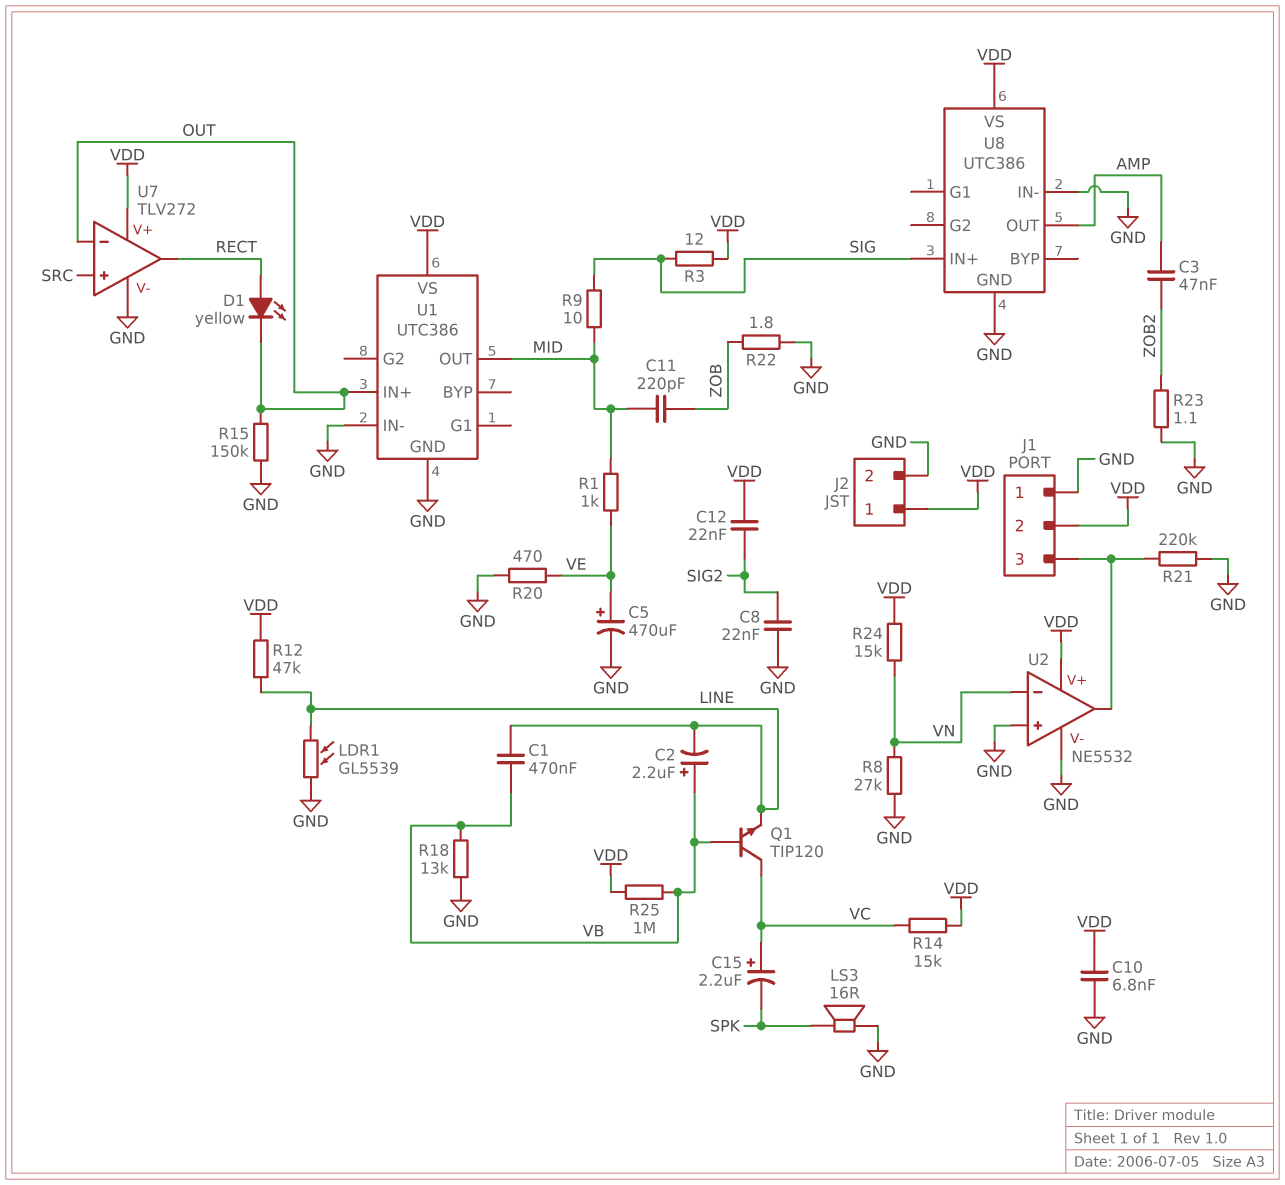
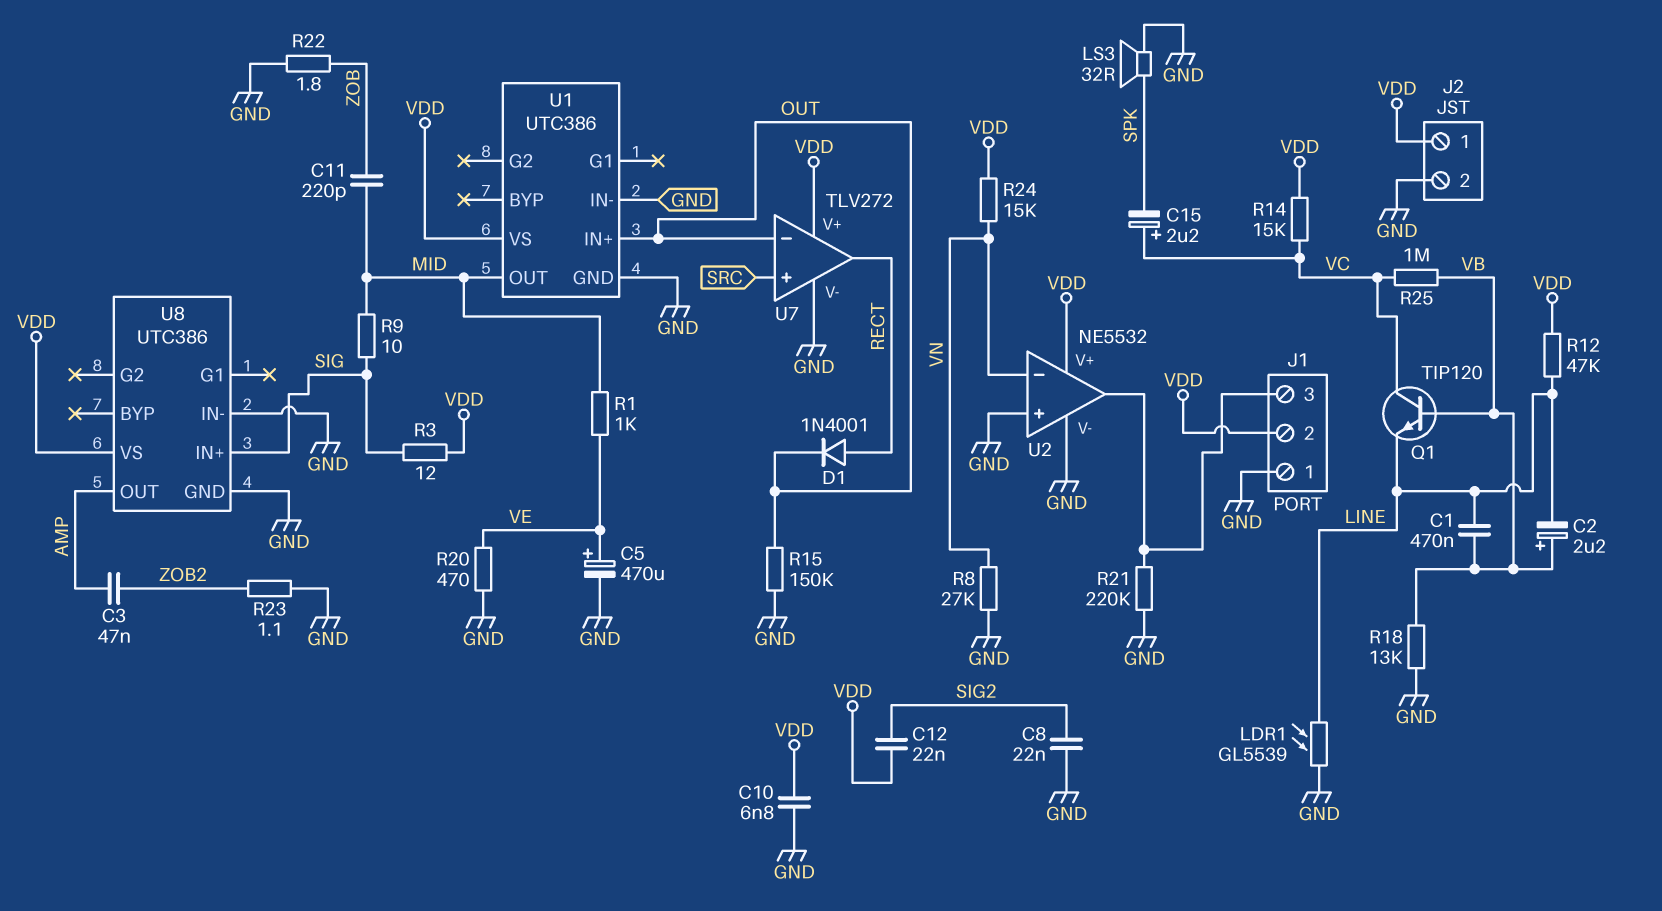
D1: LED yellow (A RECT, K OUT) -> diode 1N4001 (A RECT, K OUT)
LS3: speaker 16R (GND, SPK) -> speaker 32R (GND, SPK)
R25: 1M (VB, VDD) -> 1M (VB, VC)

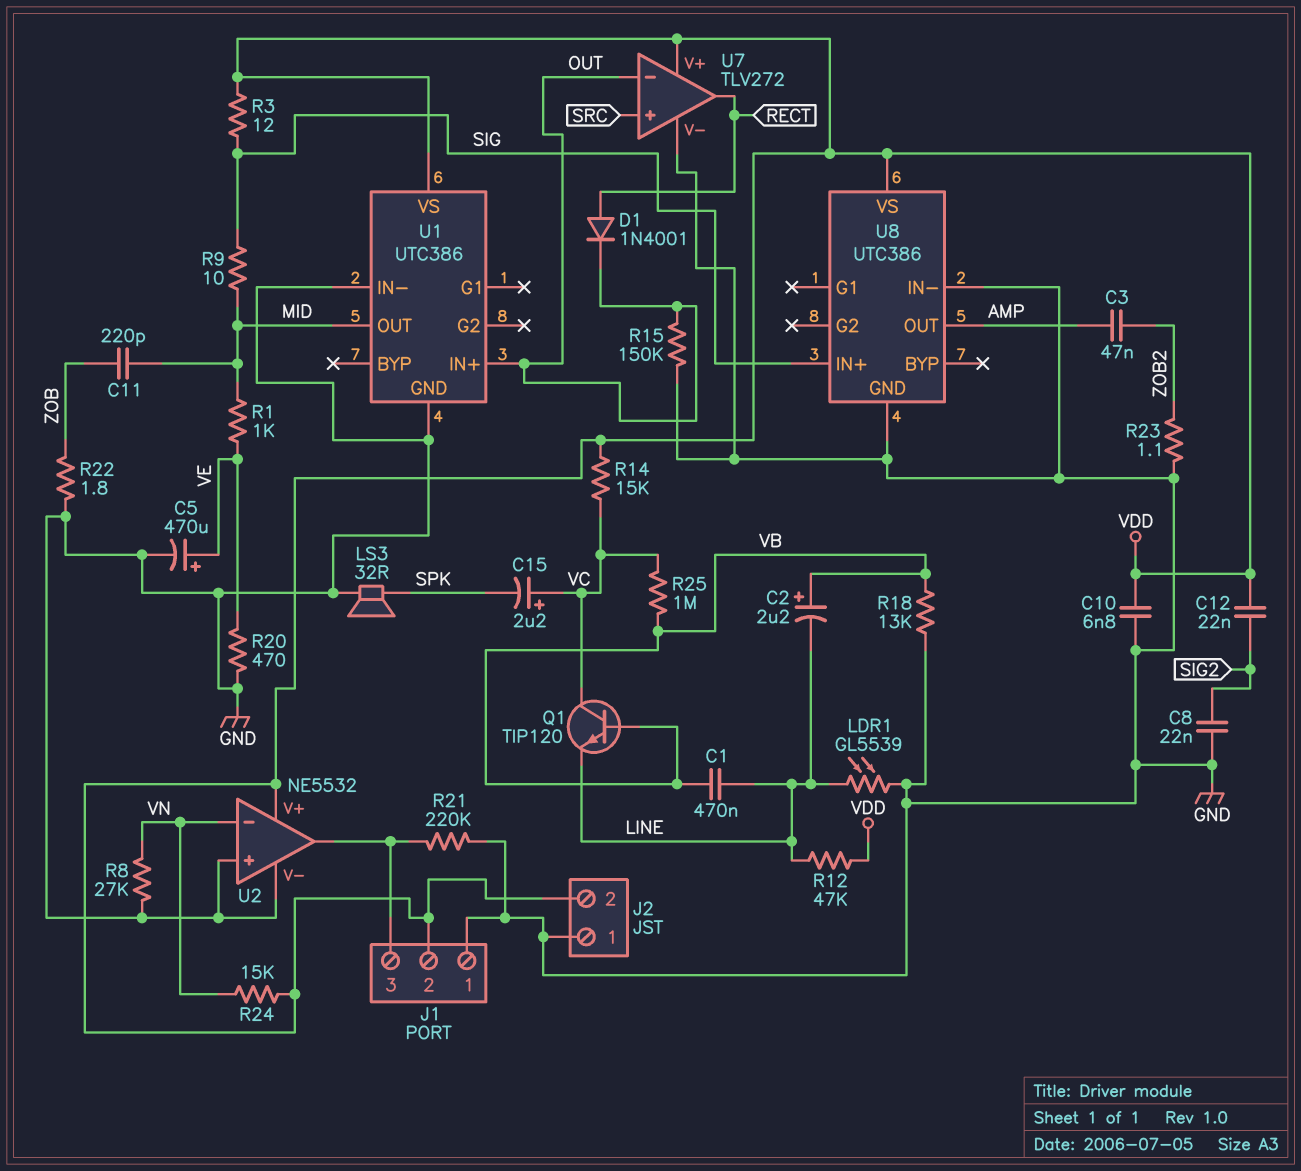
J2 pin 1: VDD -> GND
J2 pin 2: GND -> VDD

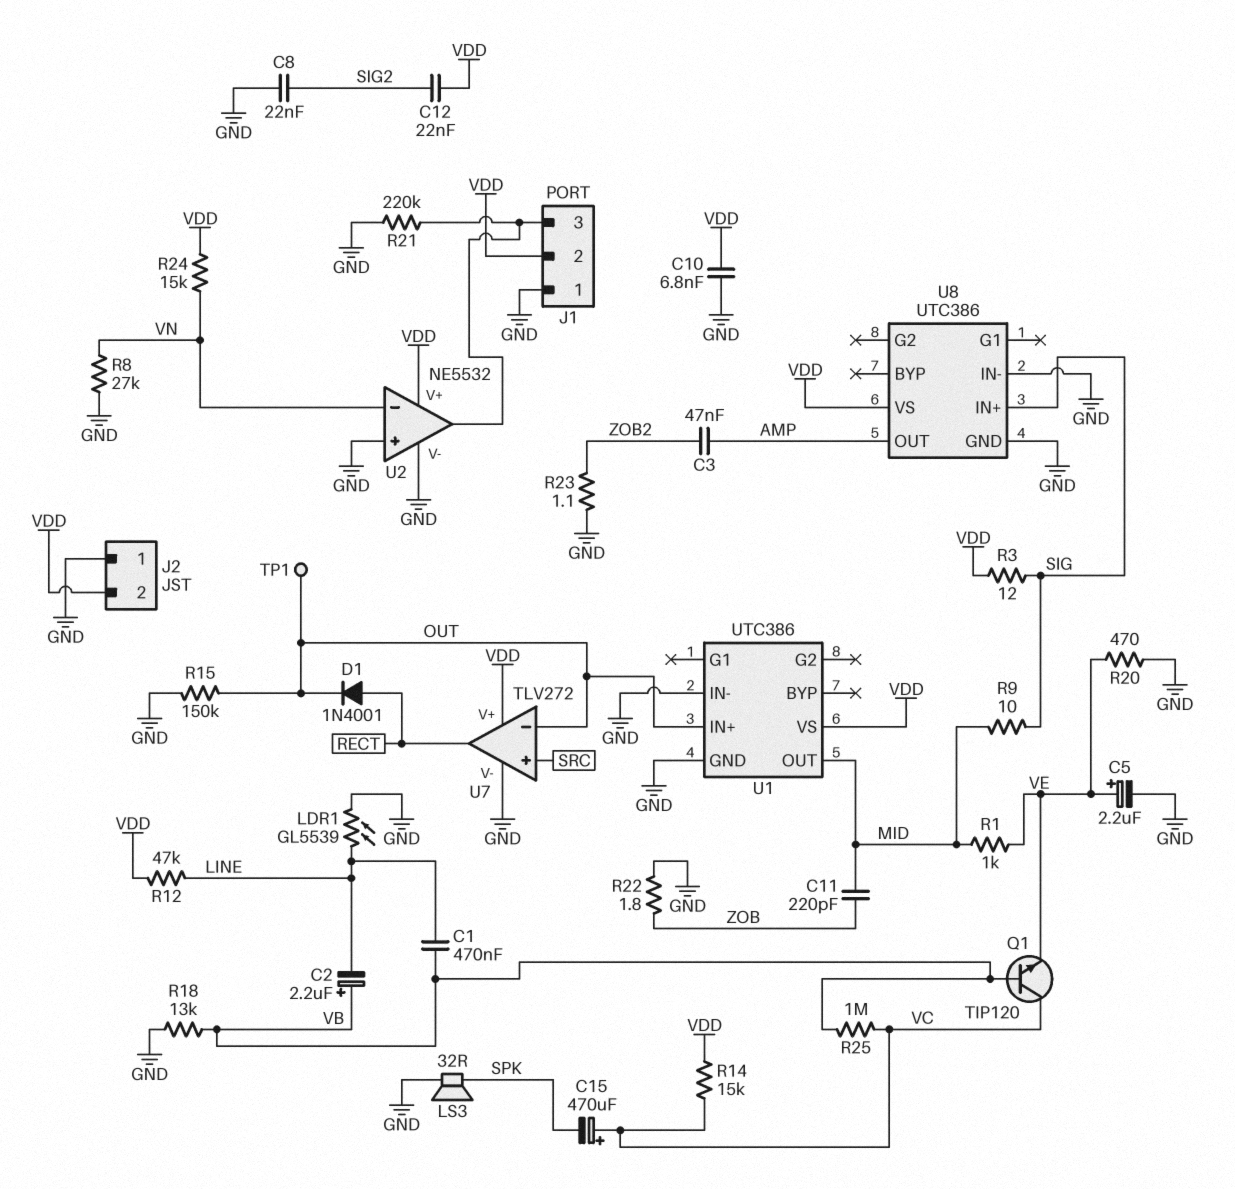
C5: 470uF (plus VE, minus GND) -> 2.2uF (plus VE, minus GND)
C15: 2.2uF (plus VC, minus SPK) -> 470uF (plus VC, minus SPK)
Q1: NPN TIP120 (B VB, C VC, E LINE) -> NPN TIP120 (B VB, C VC, E VE)
TP1: none -> test point (OUT)

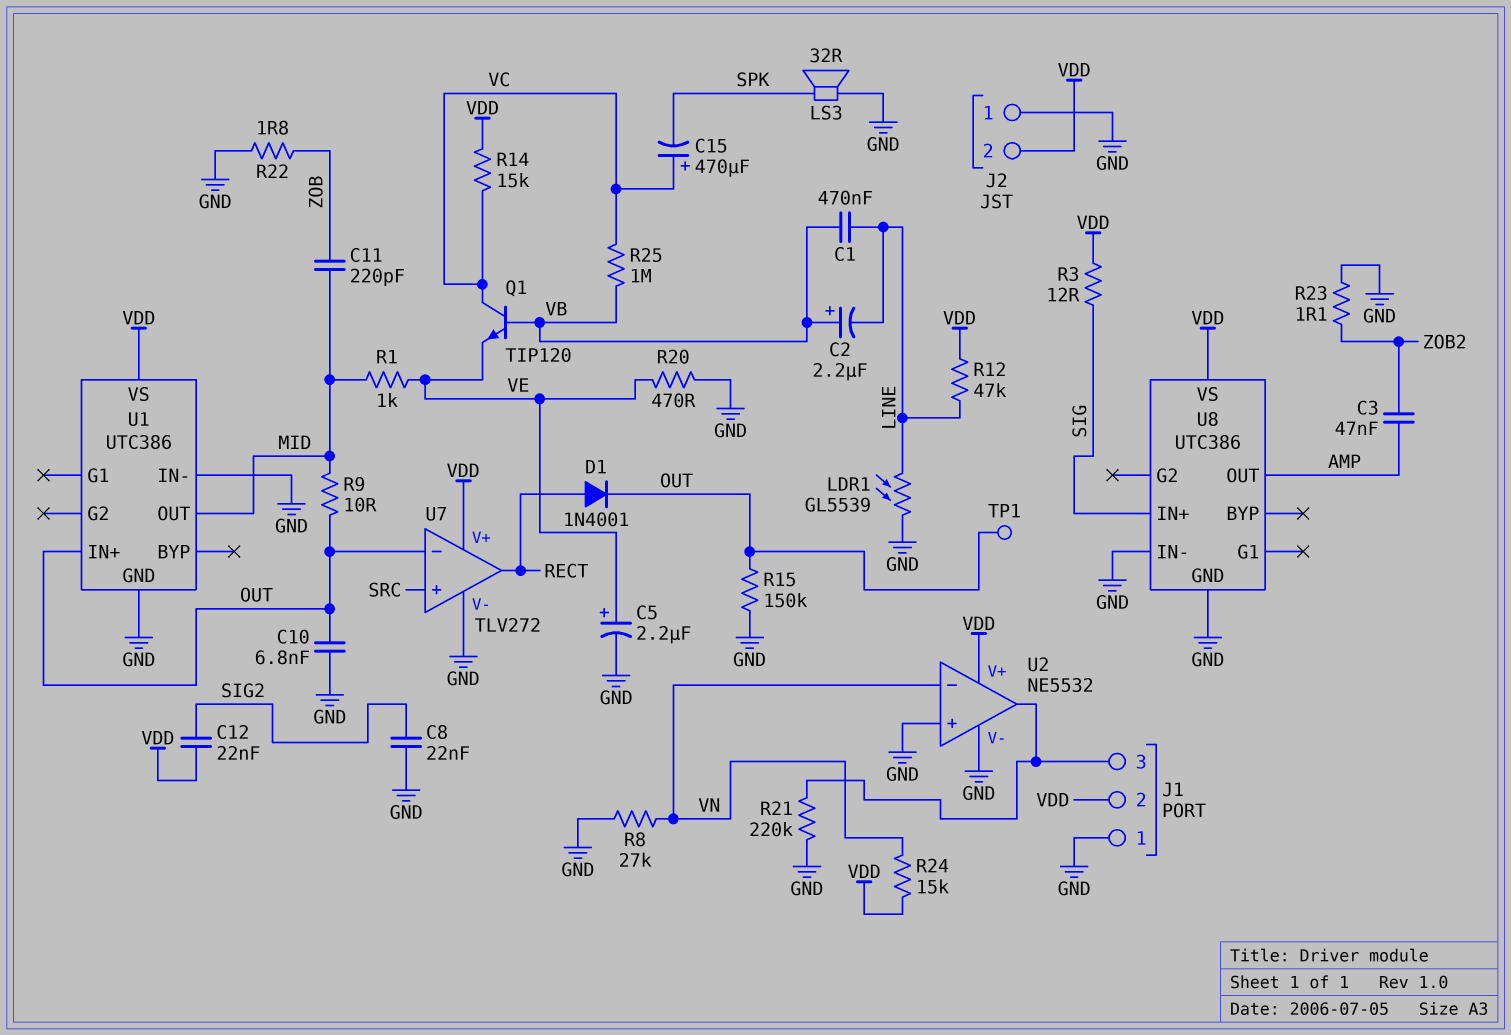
C10: 6.8nF (GND, VDD) -> 6.8nF (GND, OUT)
R9: 10 (MID, SIG) -> 10 (MID, OUT)
R18: 13k (GND, VB) -> none

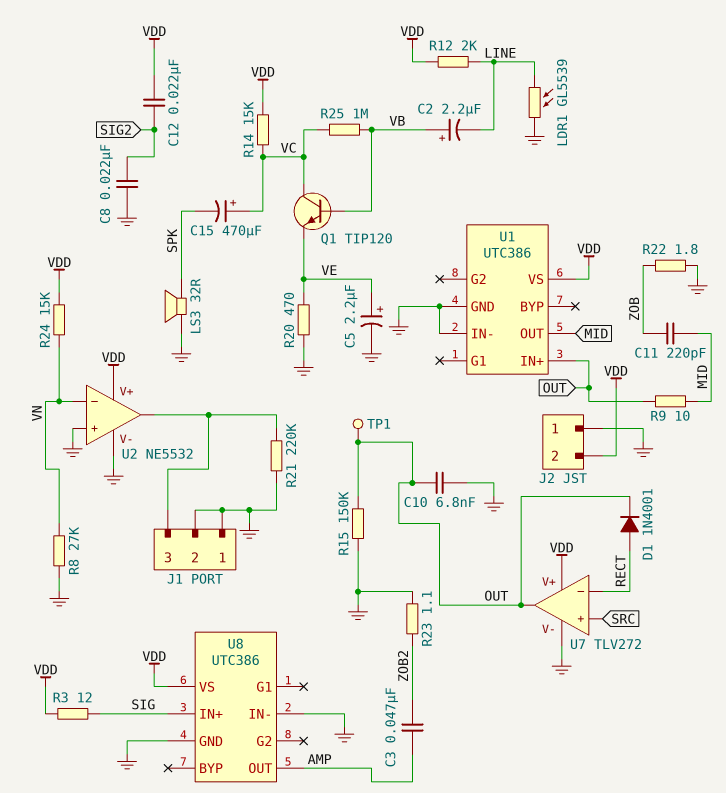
C1: 470nF (LINE, VB) -> none
J1 pin 2: VDD -> GND
R1: 1k (MID, VE) -> none
R12: 47k (LINE, VDD) -> 2k (LINE, VDD)
U7 pin in-: OUT -> RECT
U7 pin out: RECT -> OUT

